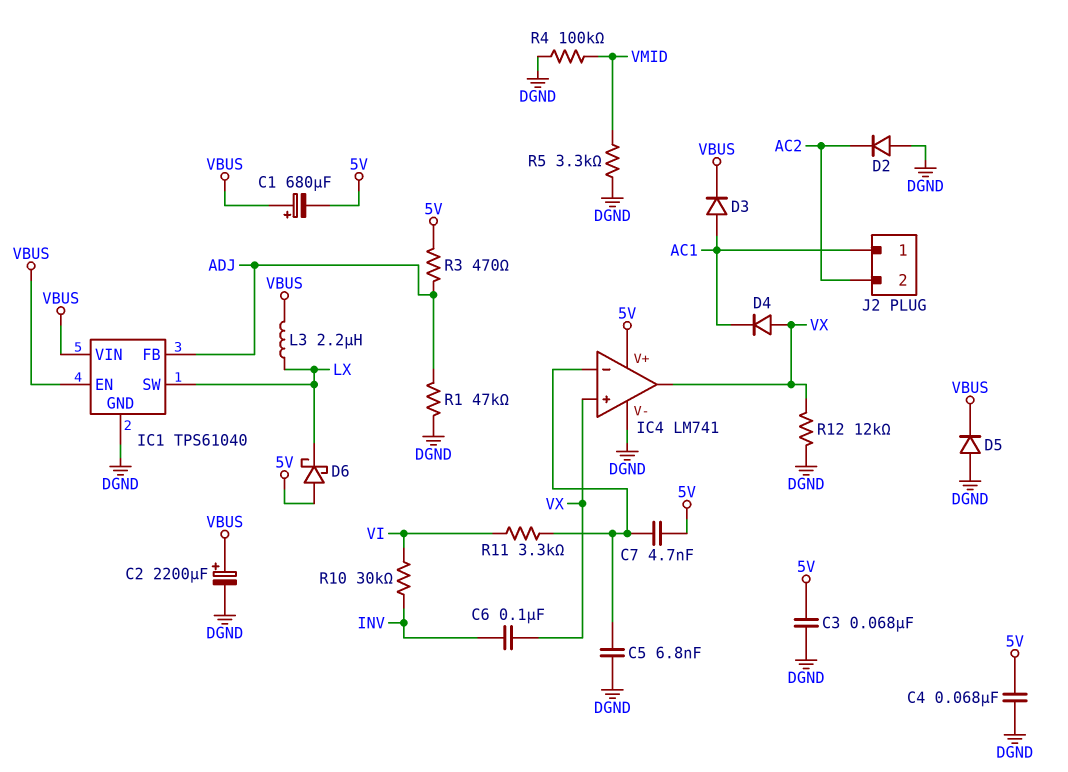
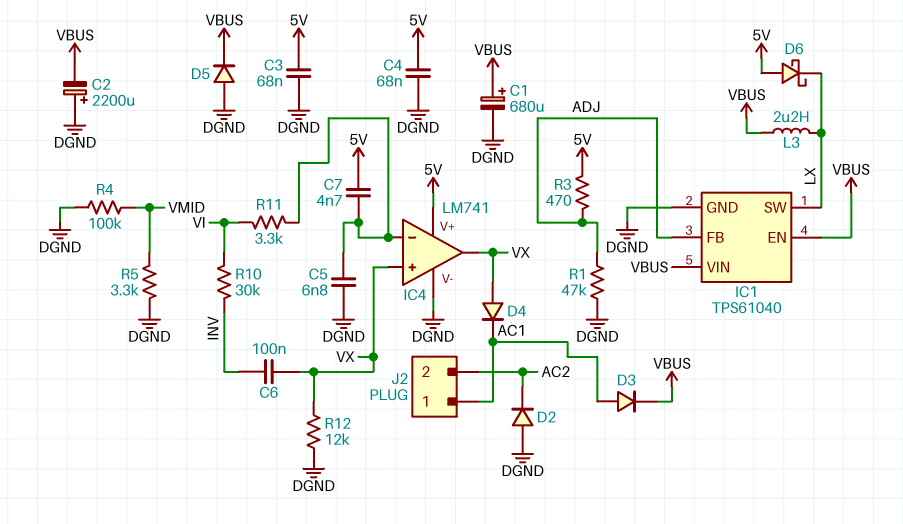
C1: 680uF (plus VBUS, minus 5V) -> 680uF (plus VBUS, minus DGND)
C2: 2200uF (plus VBUS, minus DGND) -> 2200uF (plus DGND, minus VBUS)

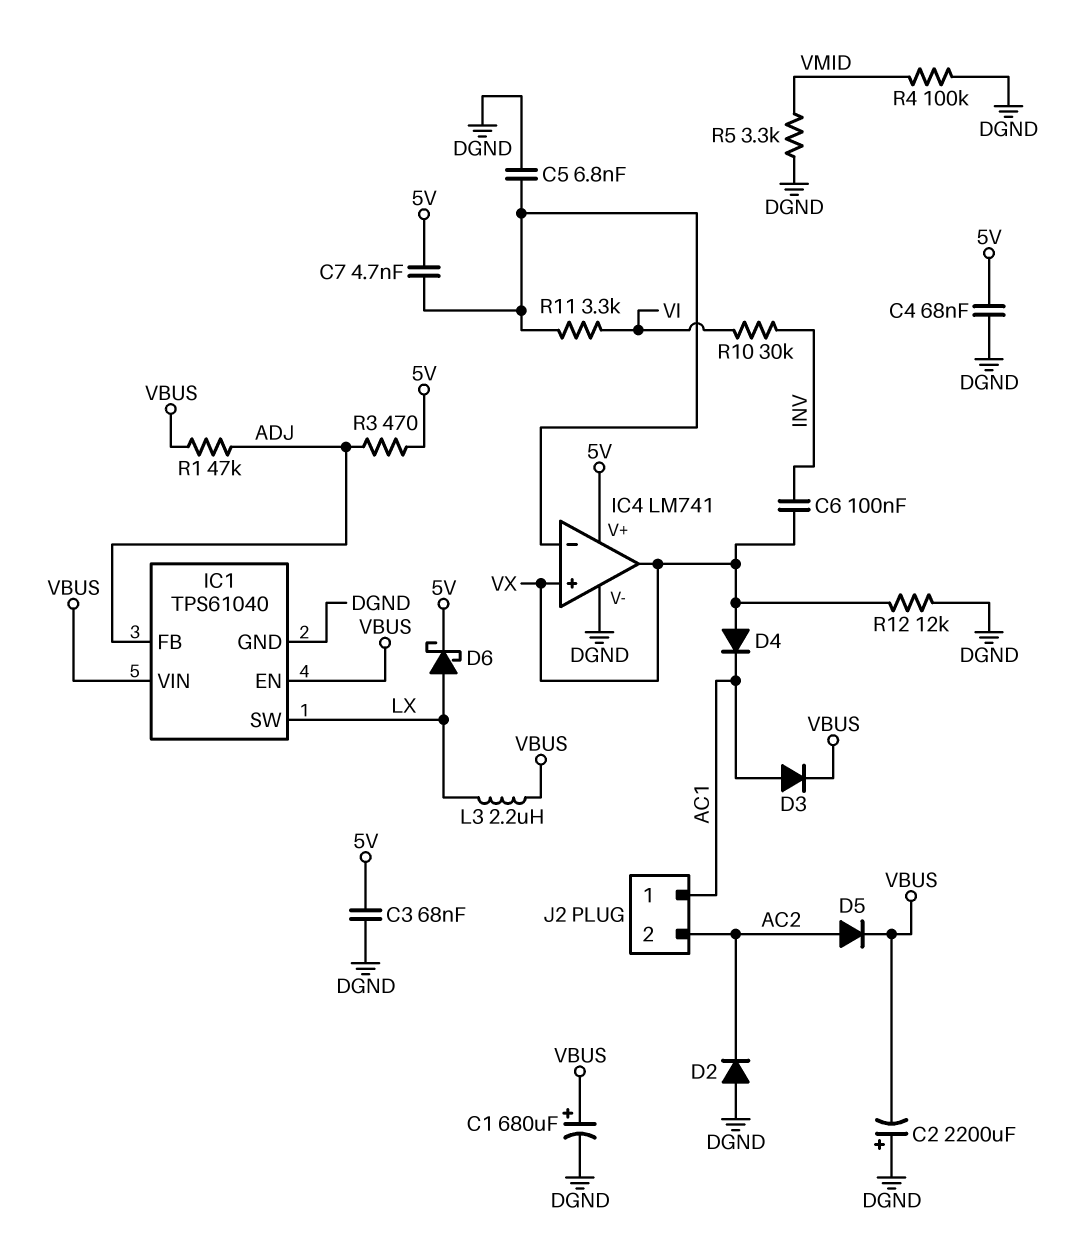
D5: diode (A DGND, K VBUS) -> diode (A AC2, K VBUS)
D6: schottky (A 5V, K LX) -> schottky (A LX, K 5V)
R1: 47k (ADJ, DGND) -> 47k (ADJ, VBUS)

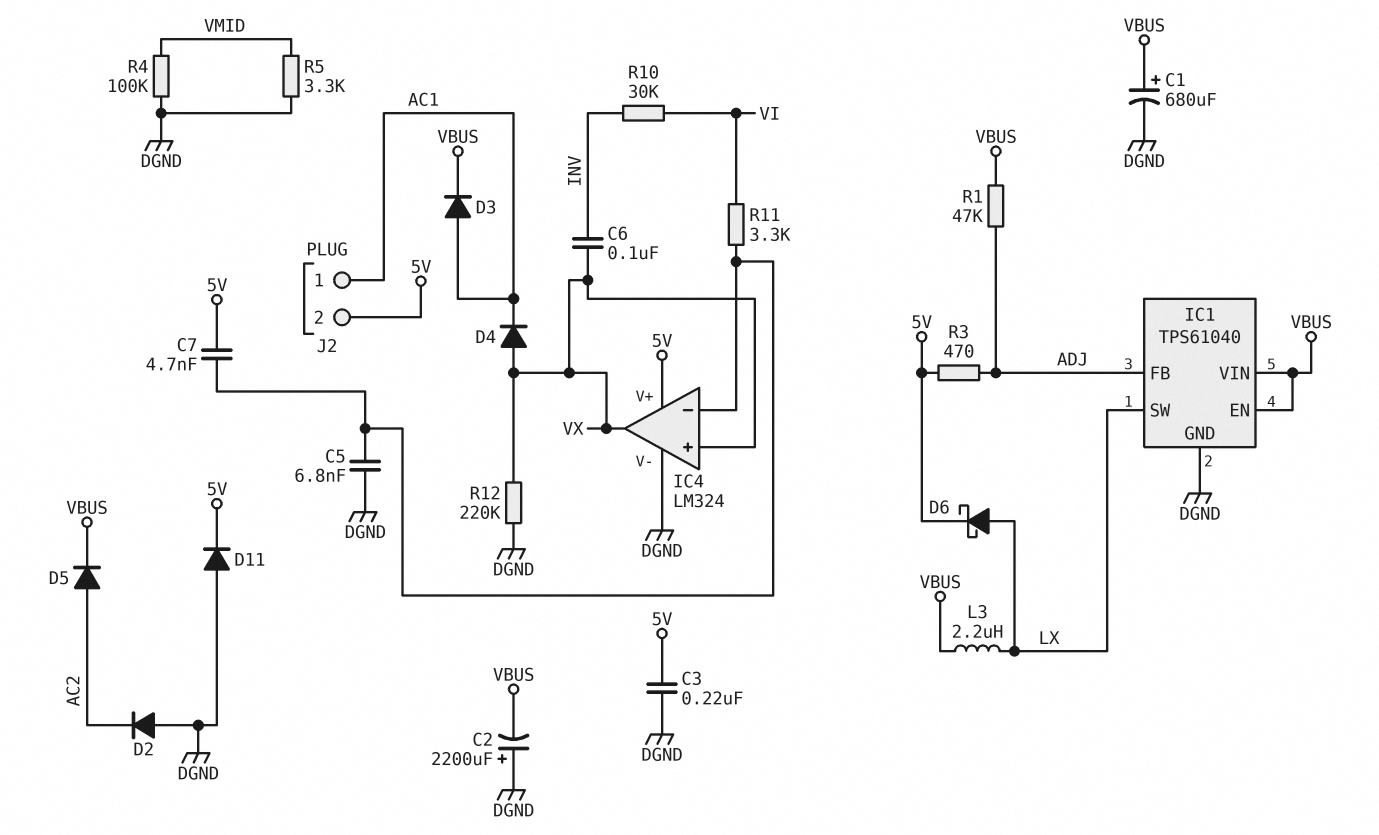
C3: 68nF (5V, DGND) -> 220nF (5V, DGND)
C4: 68nF (5V, DGND) -> none
D11: none -> diode (A DGND, K 5V)
IC4: LM741 -> LM324
J2 pin 2: AC2 -> 5V
R12: 12k (DGND, VX) -> 220k (DGND, VX)

